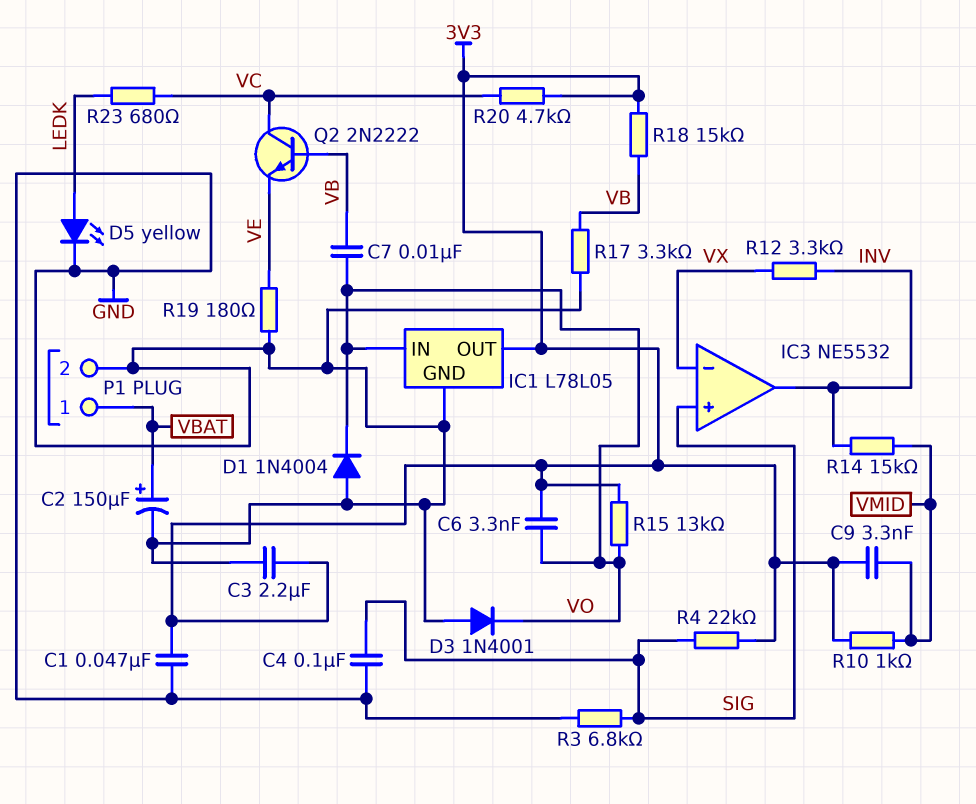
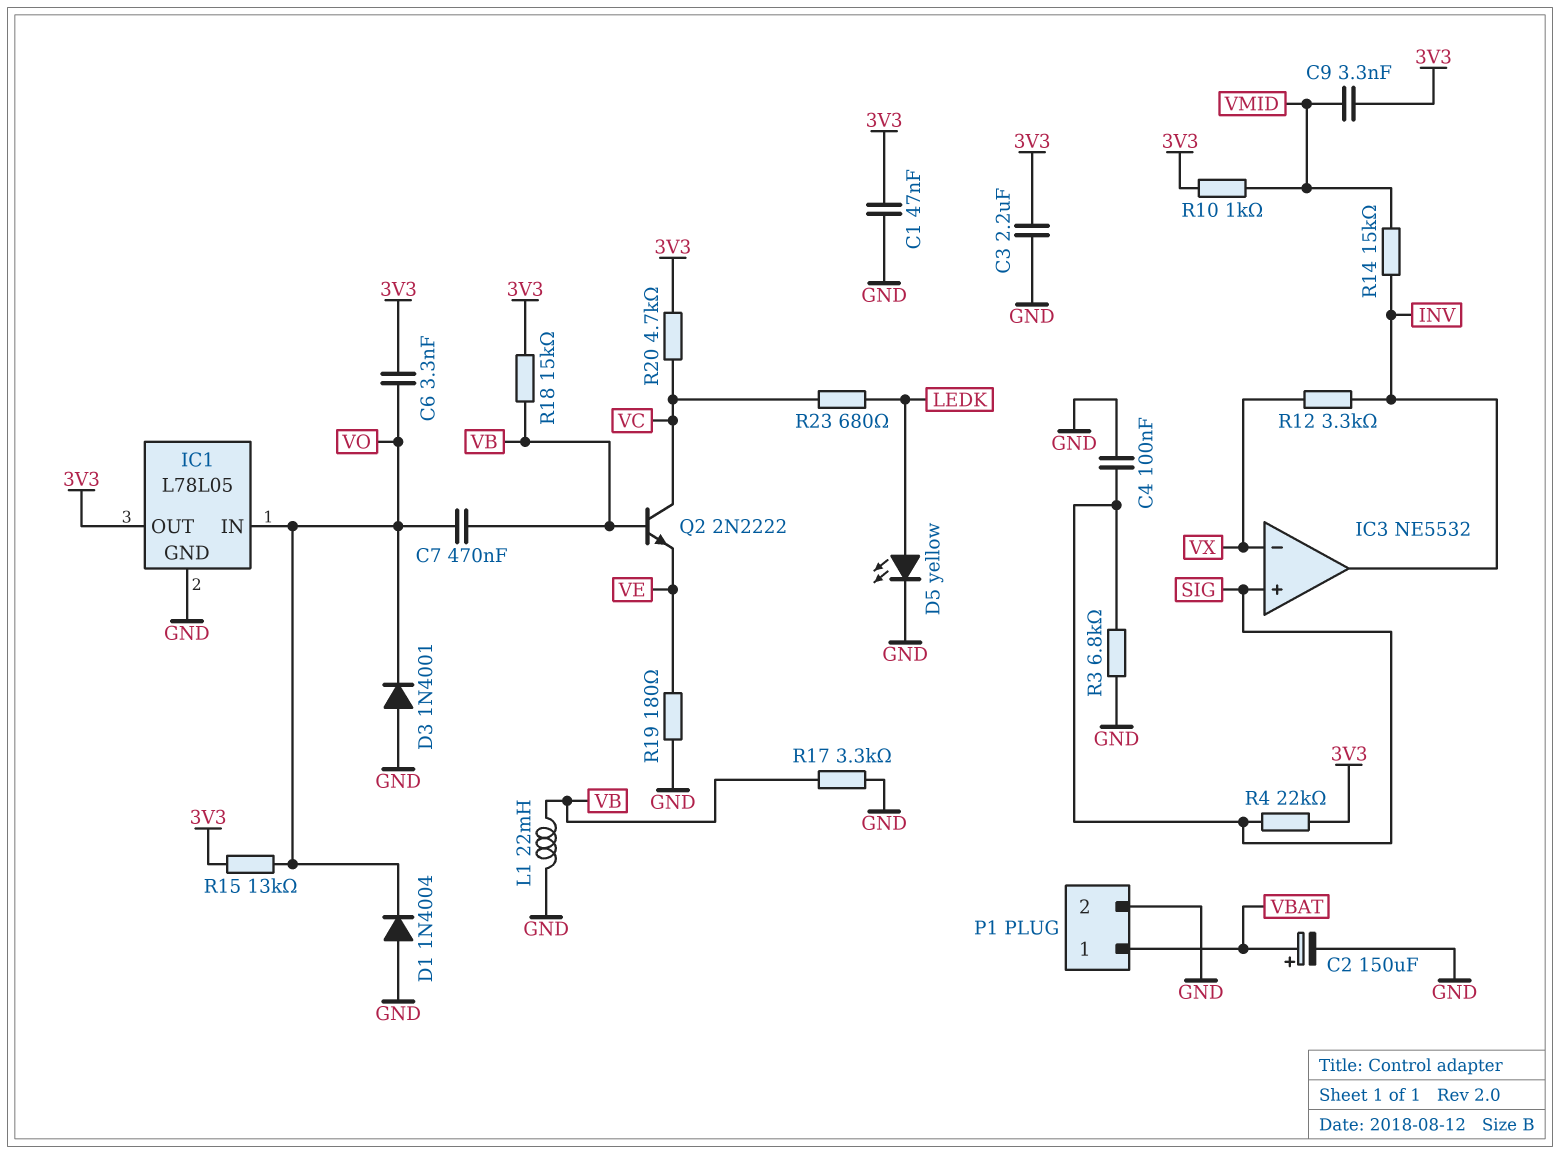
C7: 10nF (VB, VO) -> 470nF (VB, VO)
L1: none -> 22mH (GND, VB)

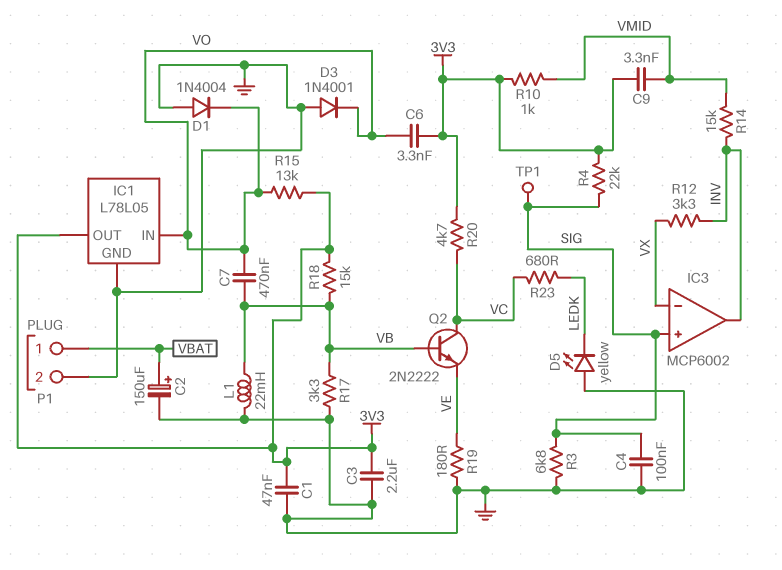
D5: LED yellow (A LEDK, K GND) -> LED yellow (A GND, K LEDK)
IC3: NE5532 -> MCP6002
TP1: none -> test point (SIG)

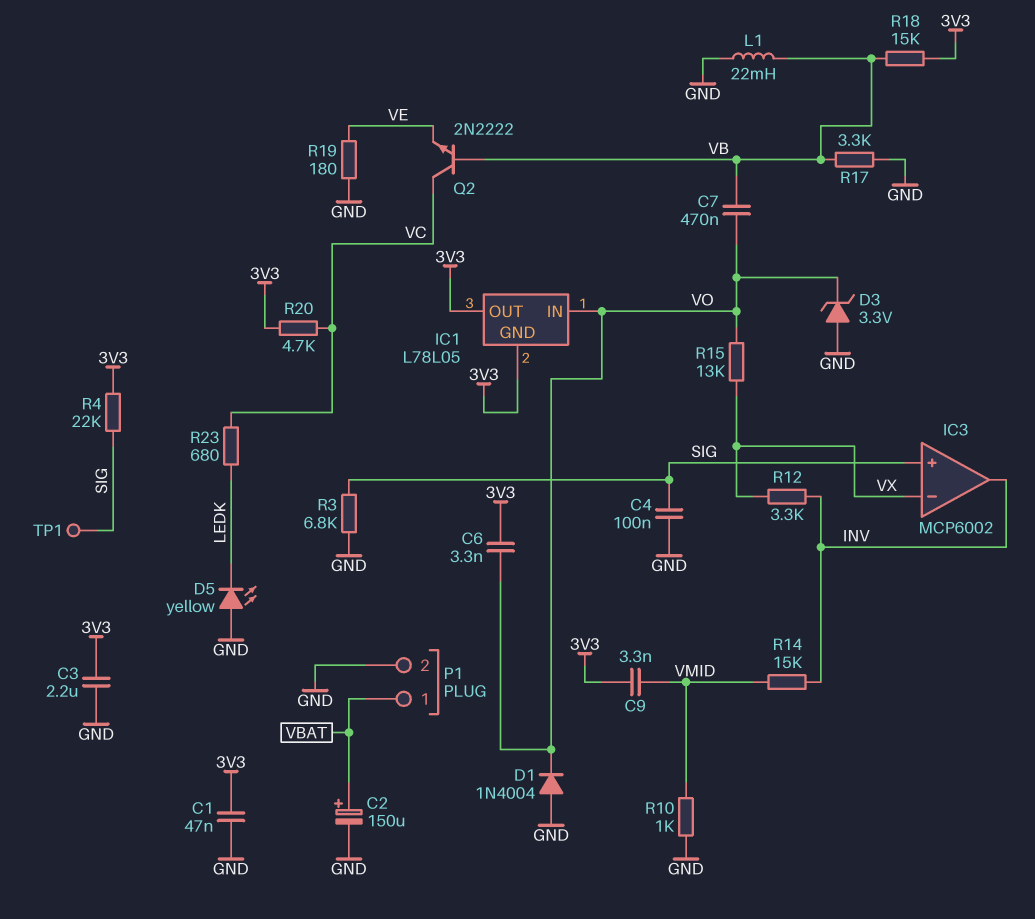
D3: diode 1N4001 (A GND, K VO) -> zener 3.3V (A GND, K VO)
IC1 pin GND: GND -> 3V3
R10: 1k (3V3, VMID) -> 1k (GND, VMID)
R15: 13k (3V3, VO) -> 13k (VO, VX)

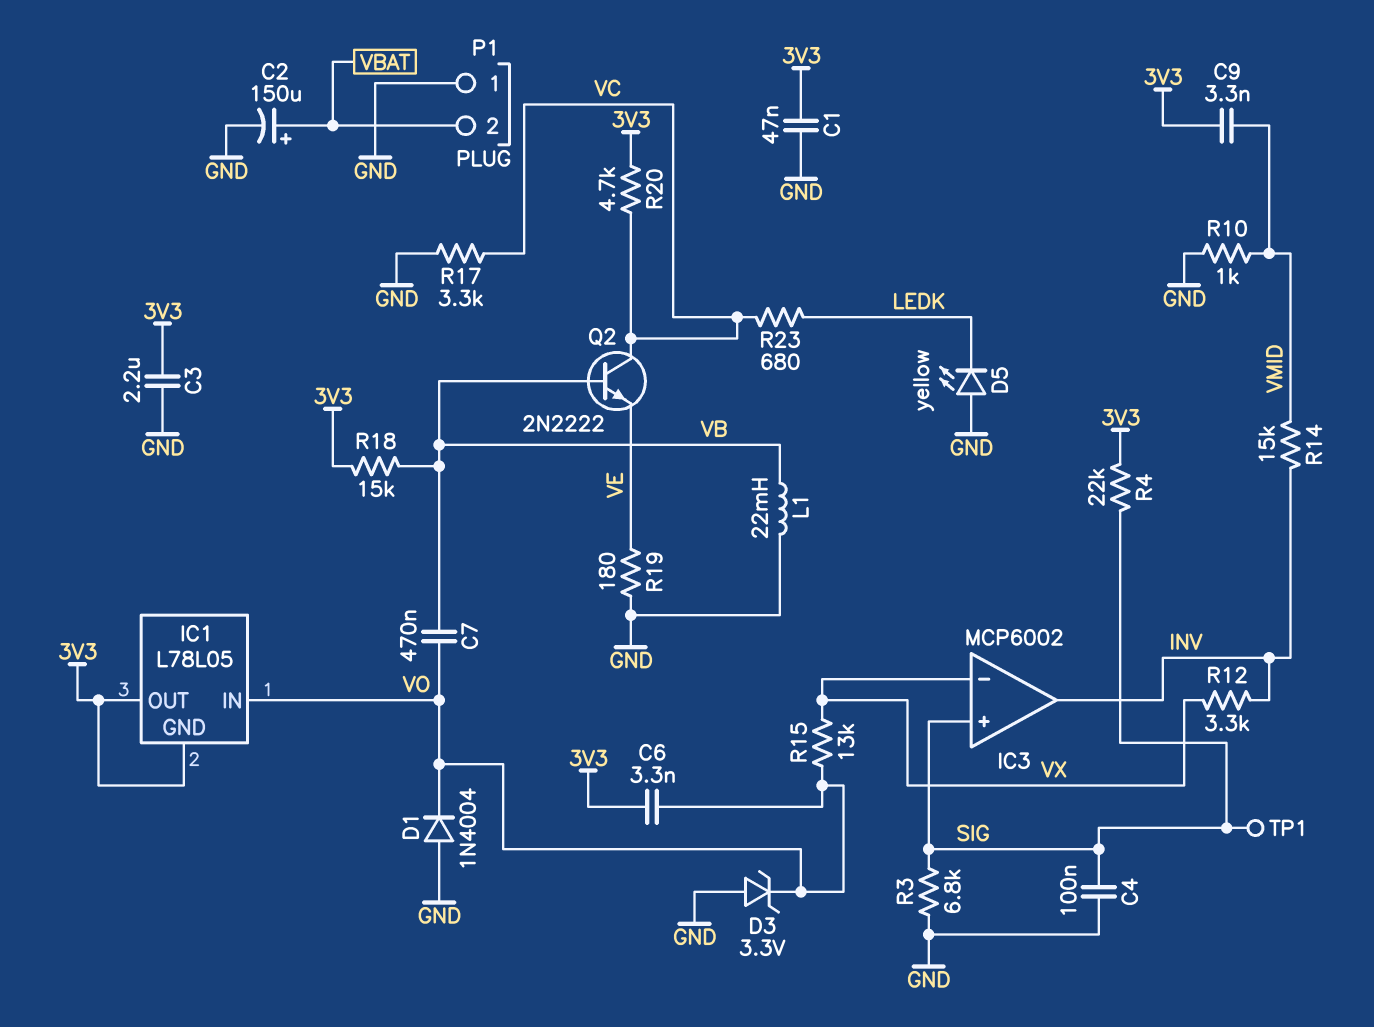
P1 pin 1: VBAT -> GND
P1 pin 2: GND -> VBAT
R17: 3.3k (GND, VB) -> 3.3k (GND, VC)

